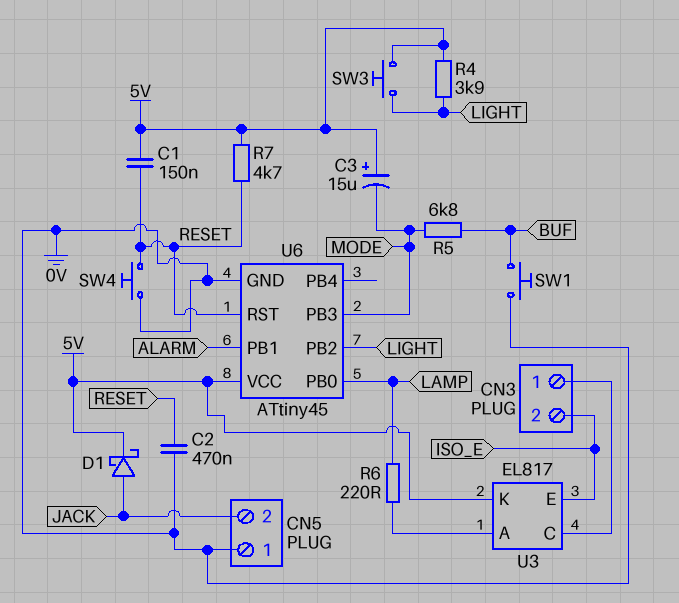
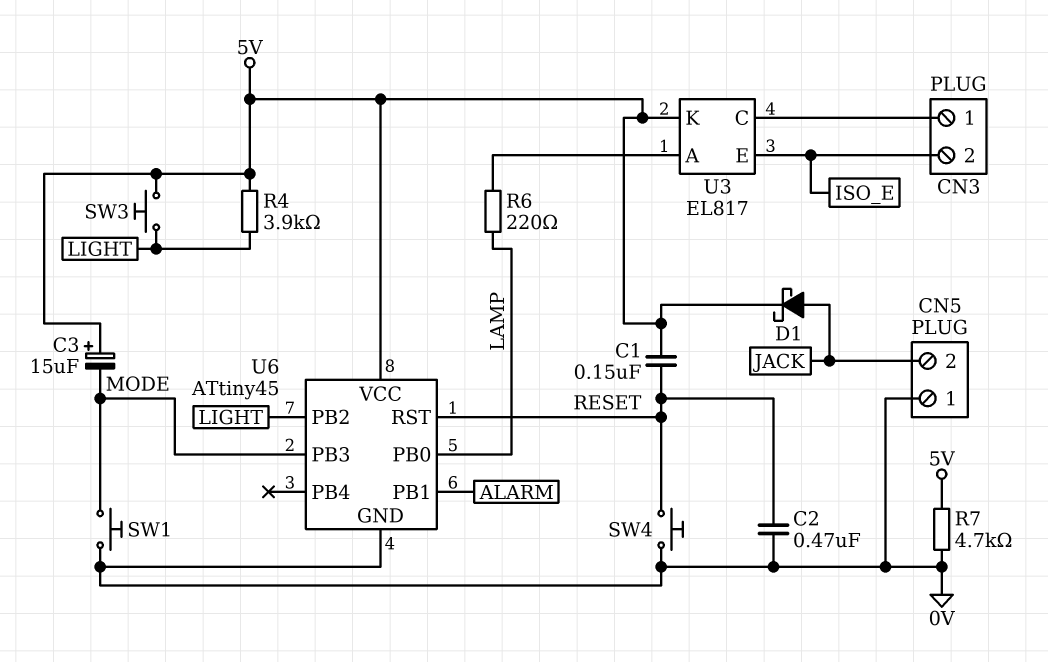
R5: 6.8k (BUF, MODE) -> none
R7: 4.7k (5V, RESET) -> 4.7k (0V, 5V)
SW1: button (0V, BUF) -> button (0V, MODE)

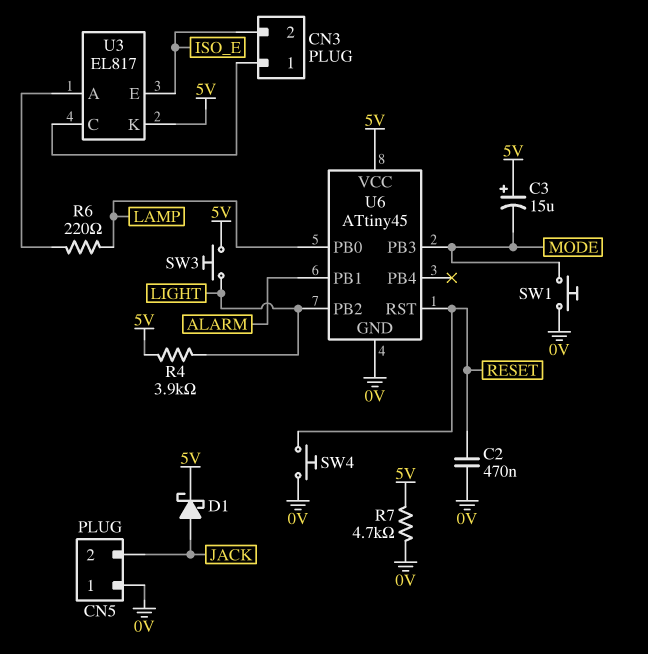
C1: 150nF (5V, RESET) -> none

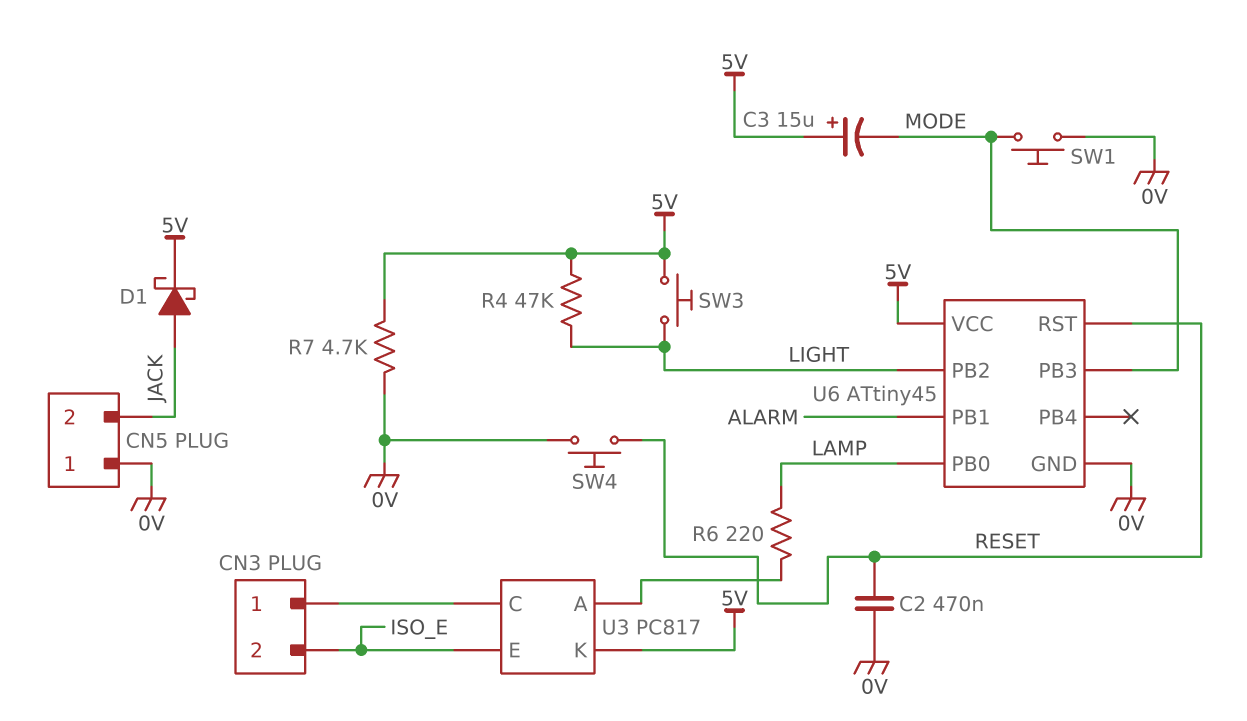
R4: 3.9k (5V, LIGHT) -> 47k (5V, LIGHT)
U3: EL817 -> PC817

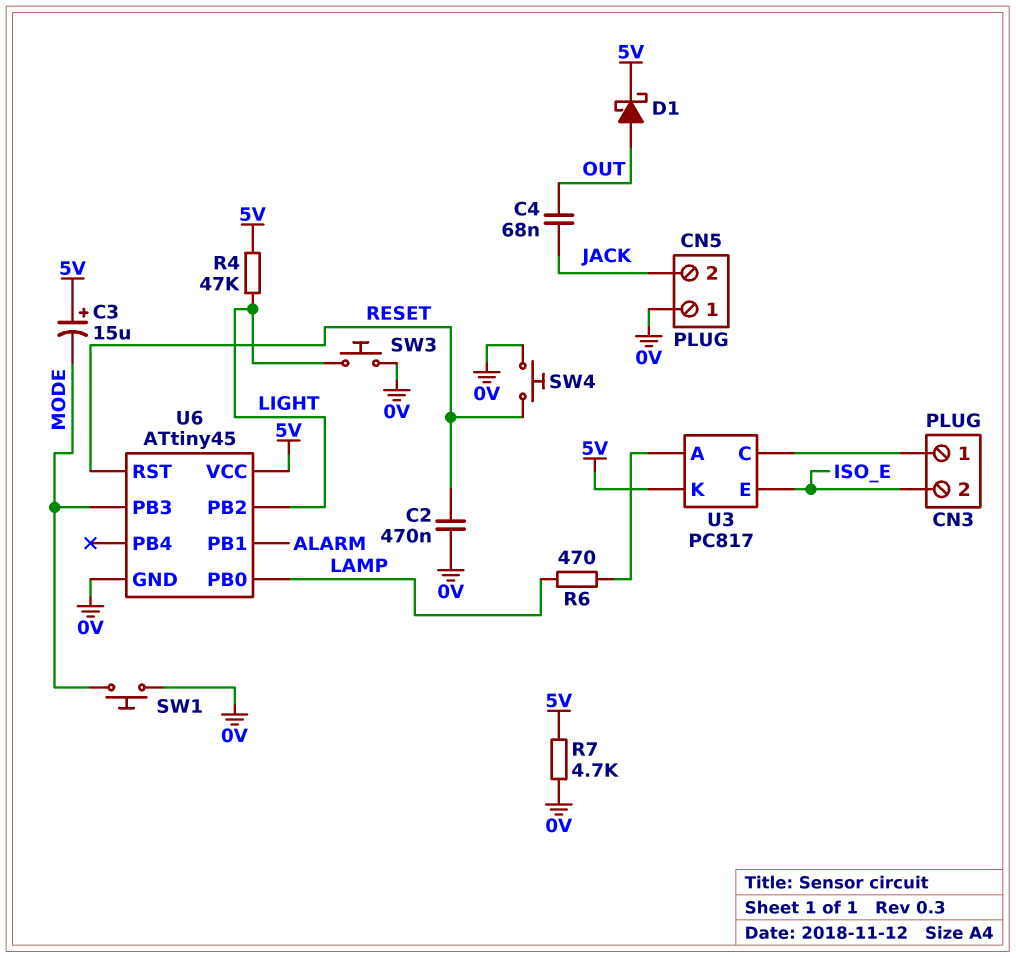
C4: none -> 68nF (JACK, OUT)
D1: schottky (A JACK, K 5V) -> schottky (A OUT, K 5V)
R6: 220 (LAMP, U3/A) -> 470 (LAMP, U3/A)
SW3: button (5V, LIGHT) -> button (0V, LIGHT)

